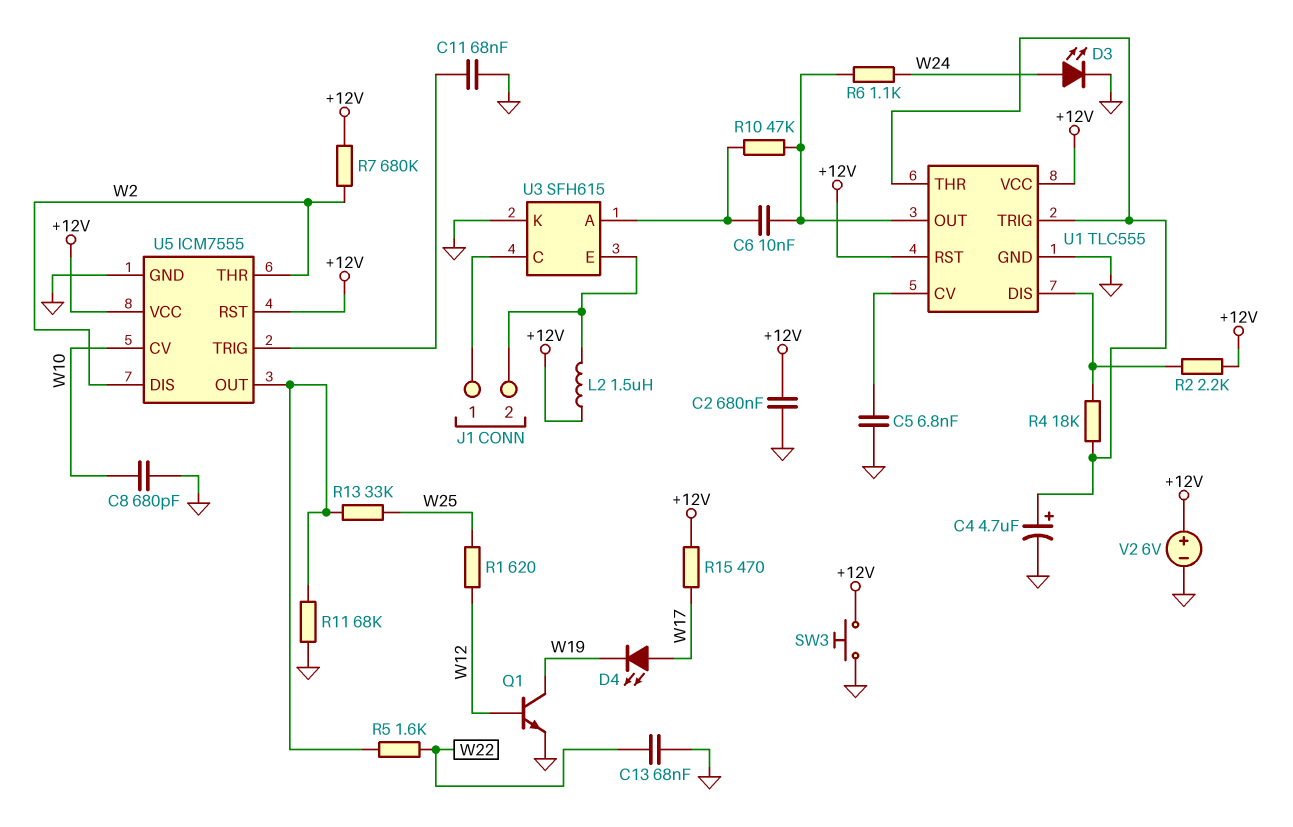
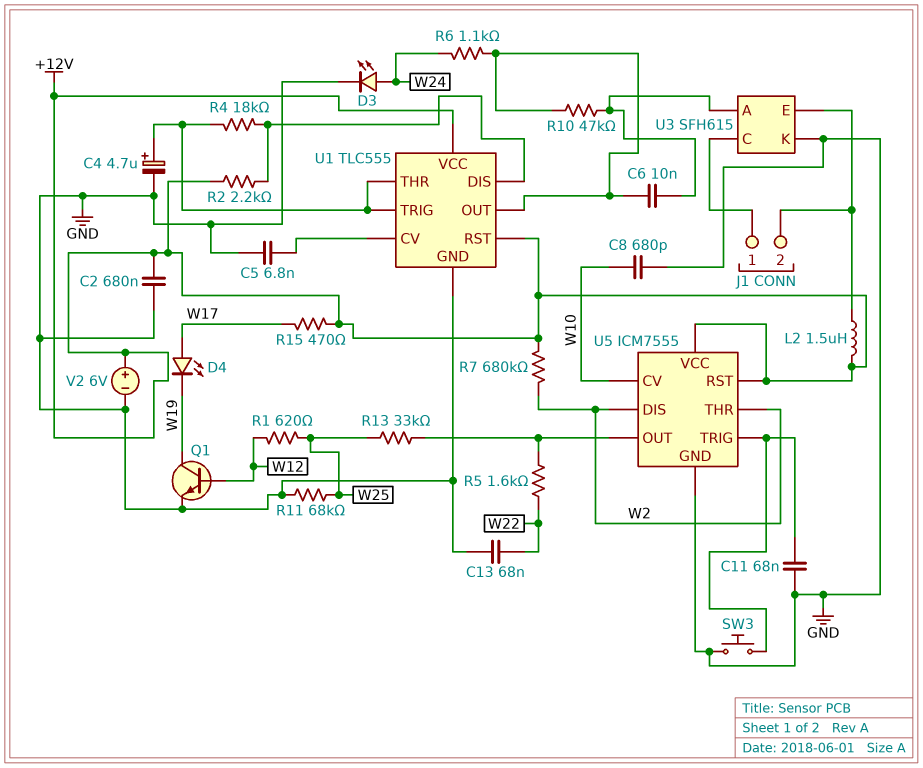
R11: 68k (GND, U5/OUT) -> 68k (GND, W25)
SW3: button (+12V, GND) -> button (GND, U5/TRIG)

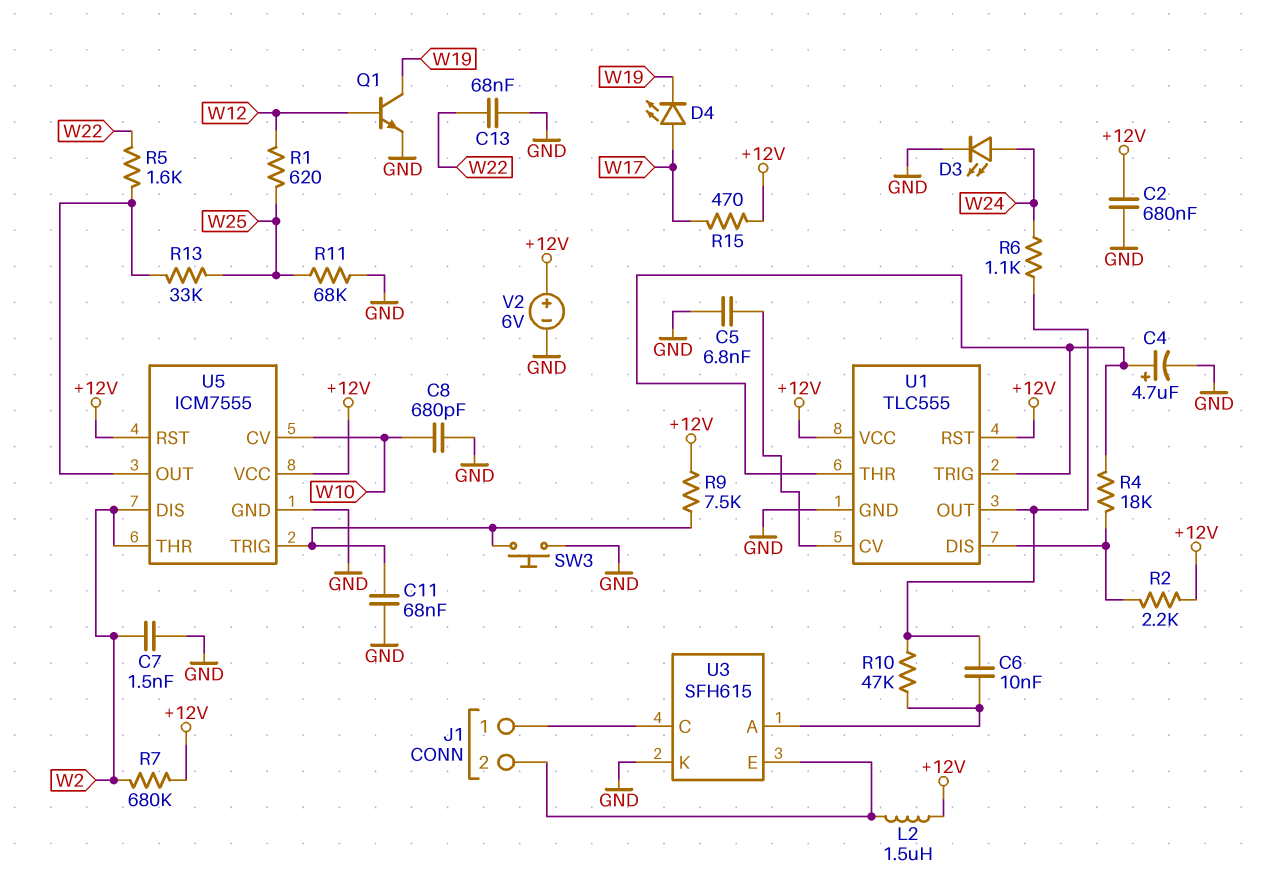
C7: none -> 1.5nF (GND, W2)
R9: none -> 7.5k (+12V, U5/TRIG)

